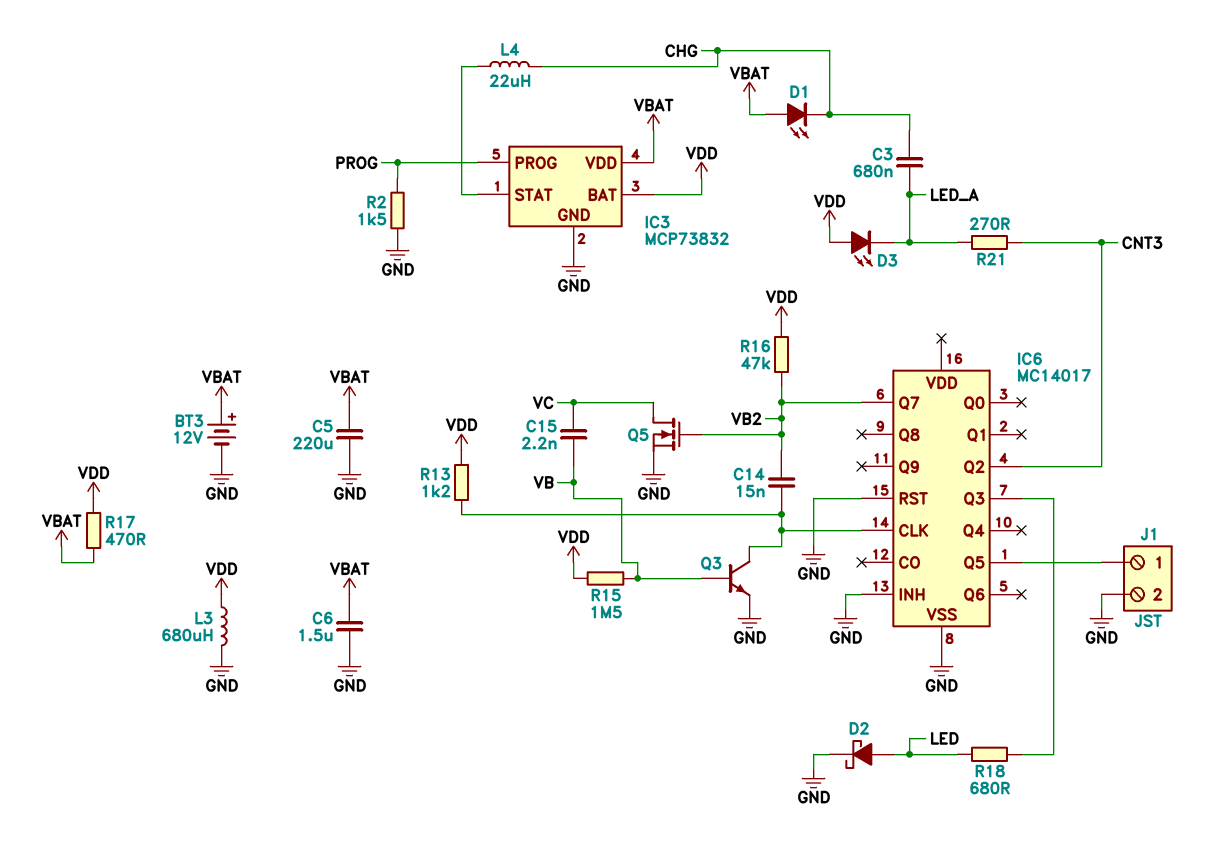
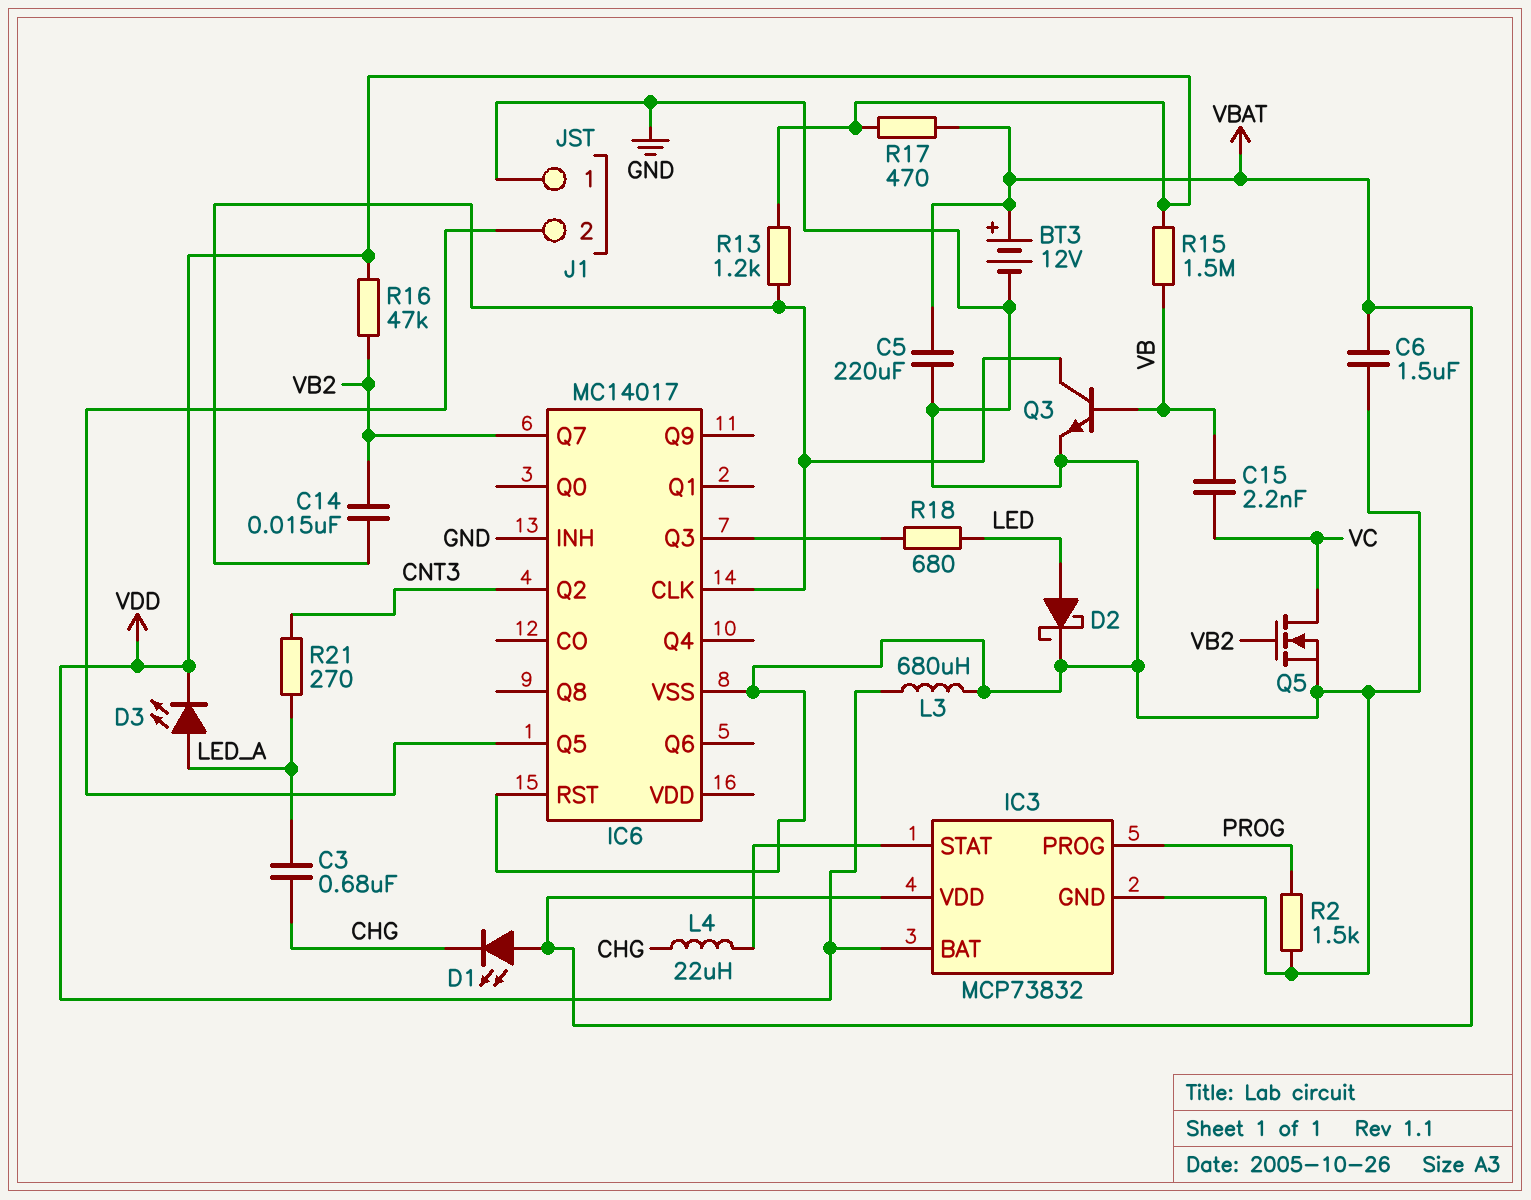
D3: LED (A VDD, K LED_A) -> LED (A LED_A, K VDD)
J1 pin 1: IC6/Q5 -> GND
J1 pin 2: GND -> IC6/Q5

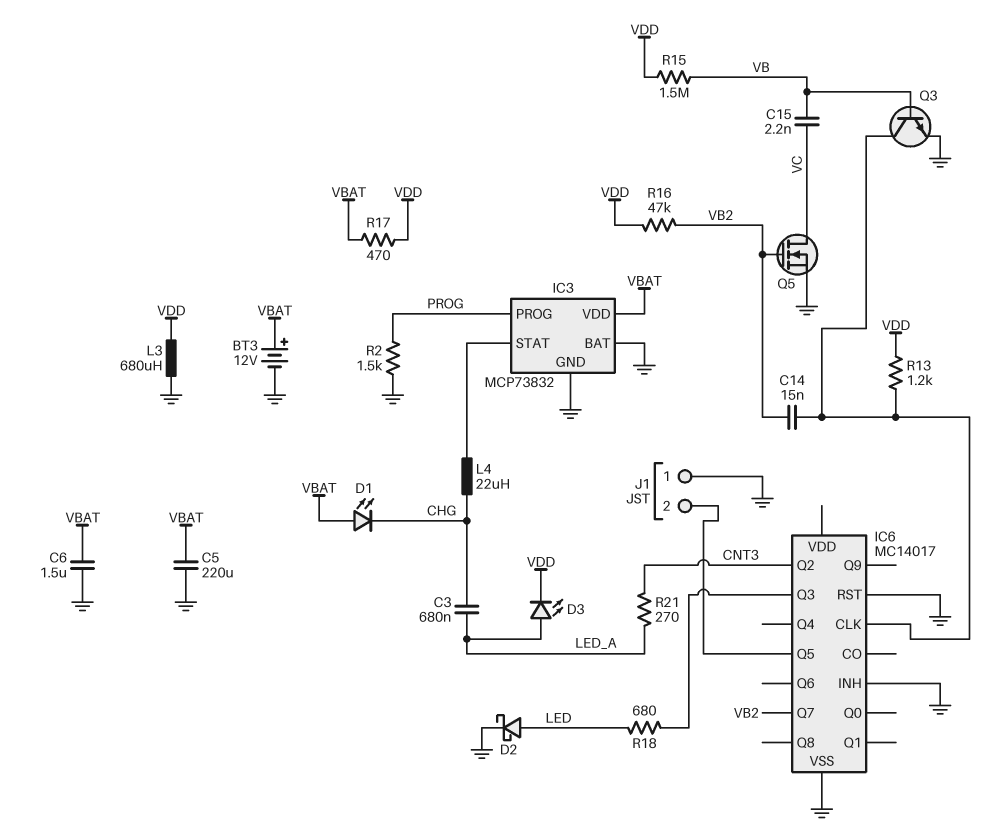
IC3 pin BAT: VDD -> GND

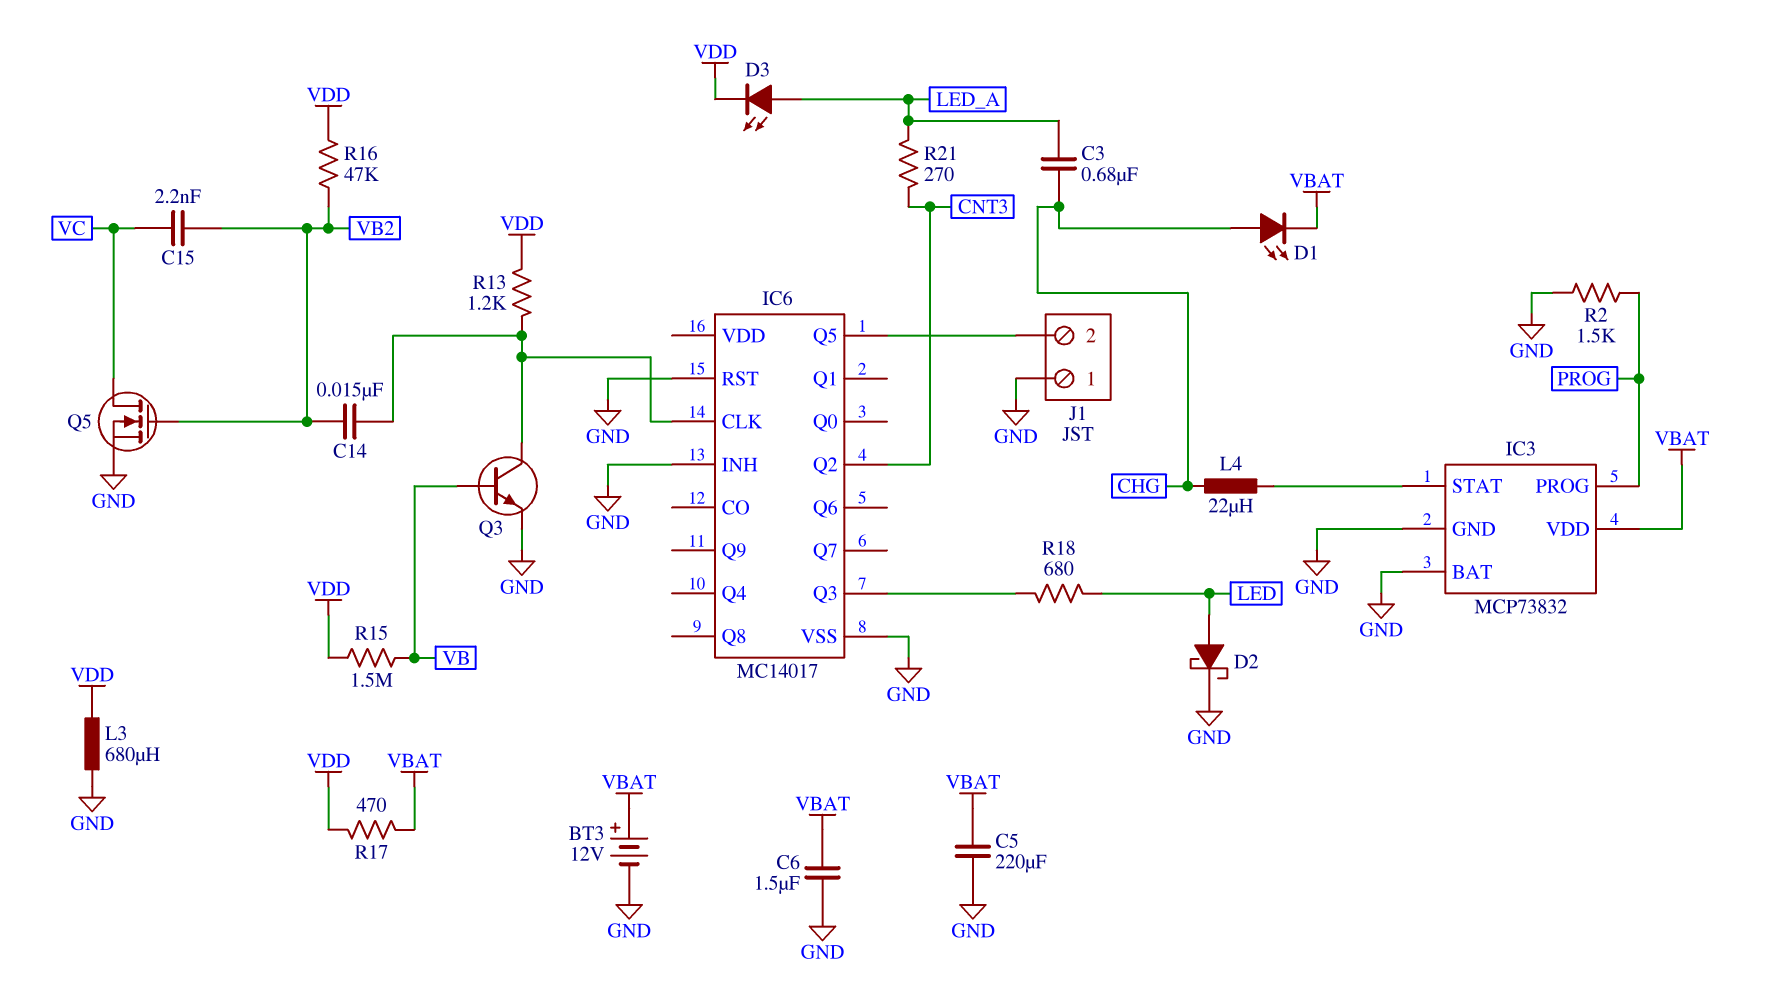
C15: 2.2nF (VB, VC) -> 2.2nF (VB2, VC)
D1: LED (A VBAT, K CHG) -> LED (A CHG, K VBAT)
IC6 pin Q7: VB2 -> none

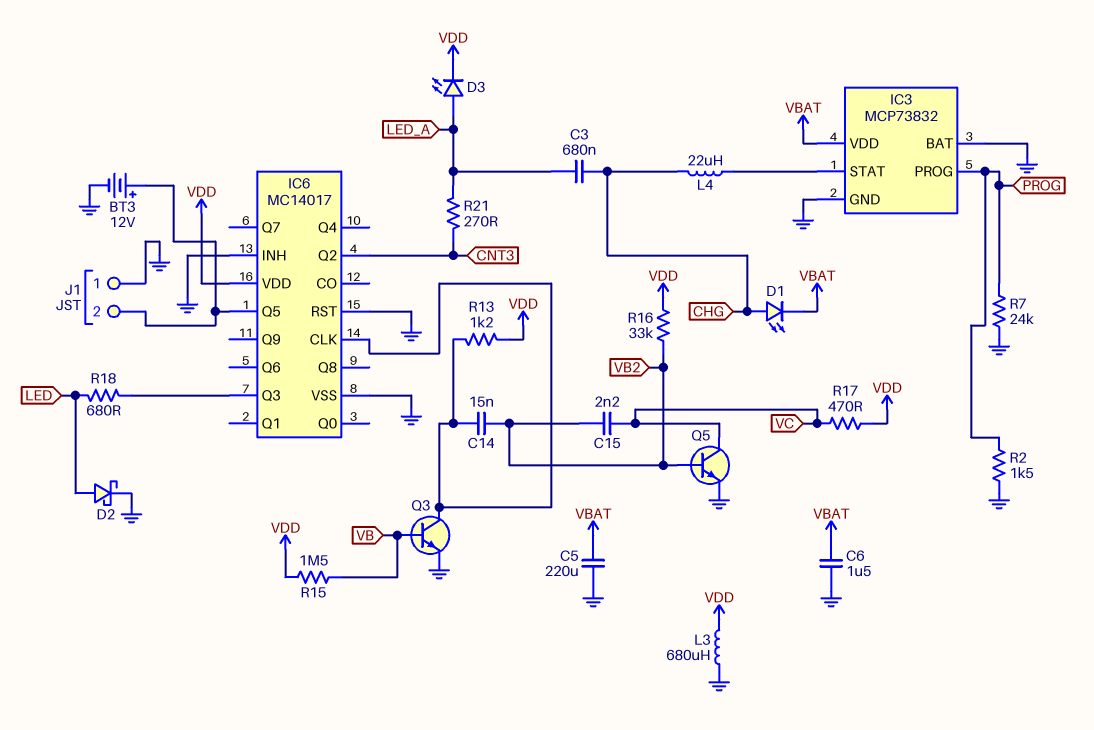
BT3: 12V (plus VBAT, minus GND) -> 12V (plus IC6/Q5, minus GND)
IC6 pin VDD: none -> VDD
Q5: NMOS (G VB2, D VC, S GND) -> NPN (B VB2, C VC, E GND)
R7: none -> 24k (GND, PROG)
R16: 47k (VB2, VDD) -> 33k (VB2, VDD)
R17: 470 (VBAT, VDD) -> 470 (VC, VDD)

